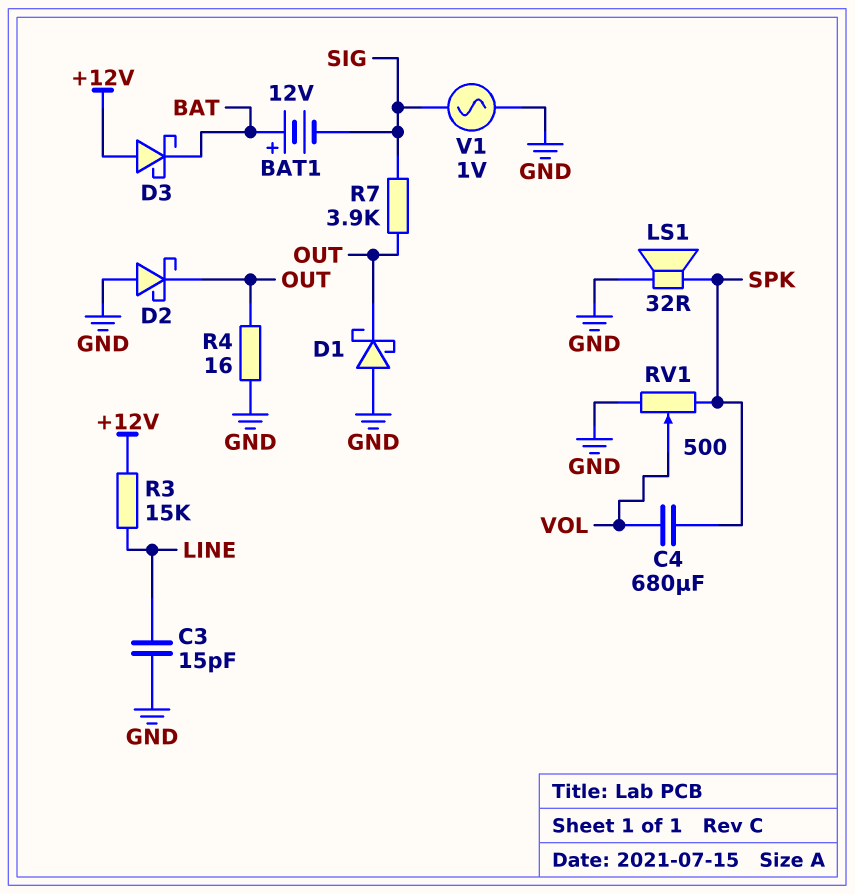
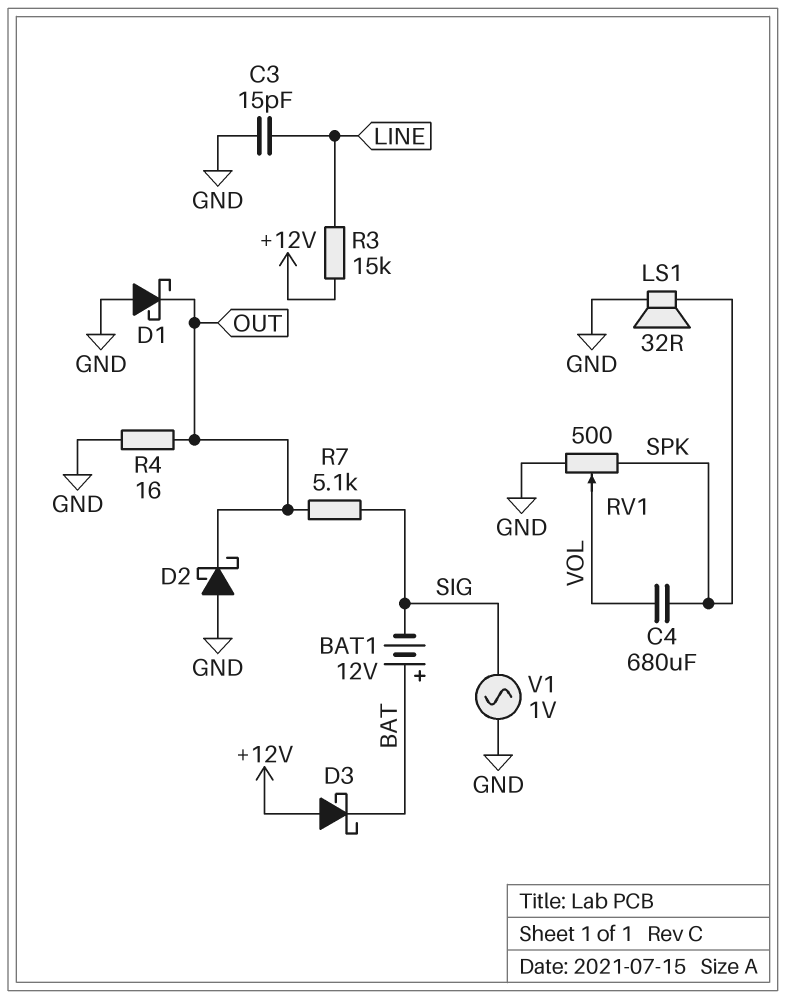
R7: 3.9k (OUT, SIG) -> 5.1k (OUT, SIG)

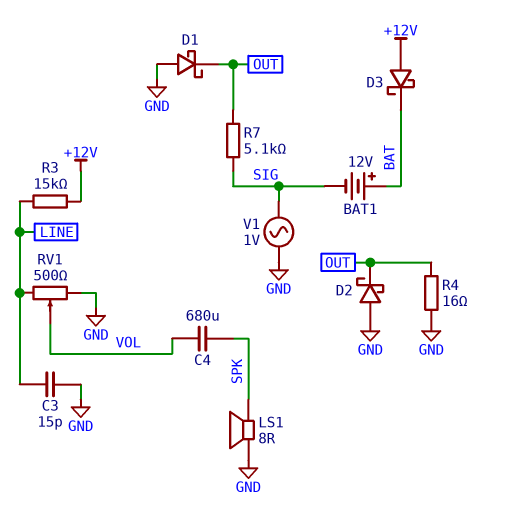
LS1: speaker 32R (GND, SPK) -> speaker 8R (GND, SPK)
RV1: 500 (GND, SPK, wiper VOL) -> 500 (GND, LINE, wiper VOL)

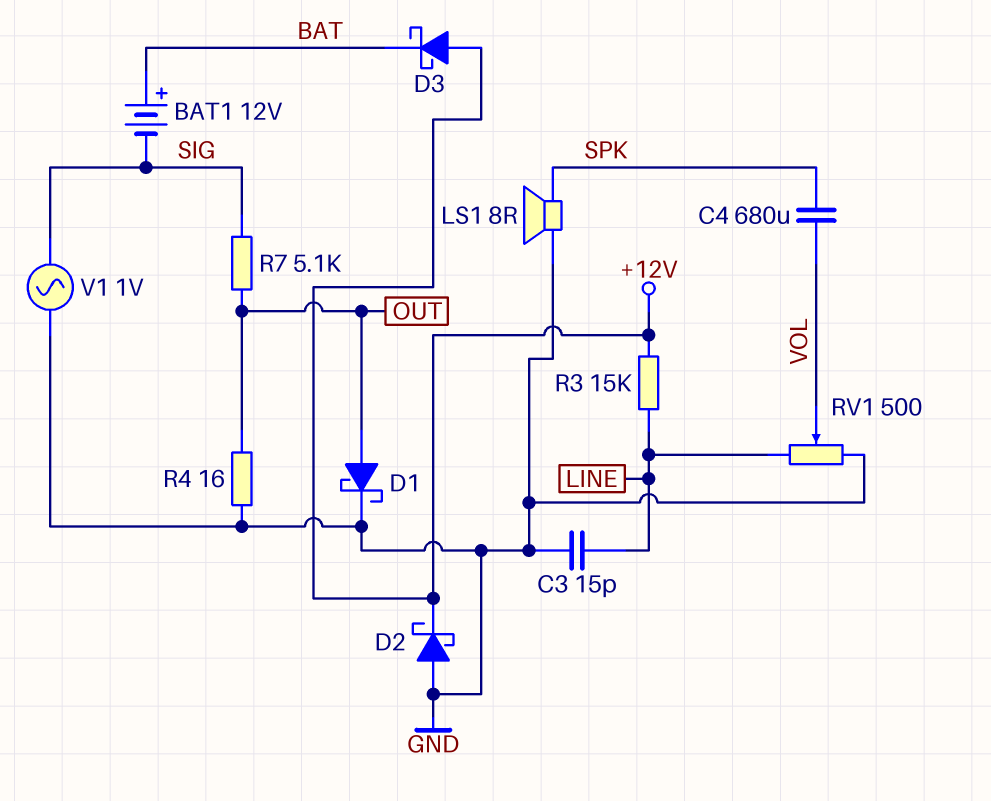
D1: schottky (A GND, K OUT) -> schottky (A OUT, K GND)
D2: schottky (A GND, K OUT) -> schottky (A GND, K +12V)

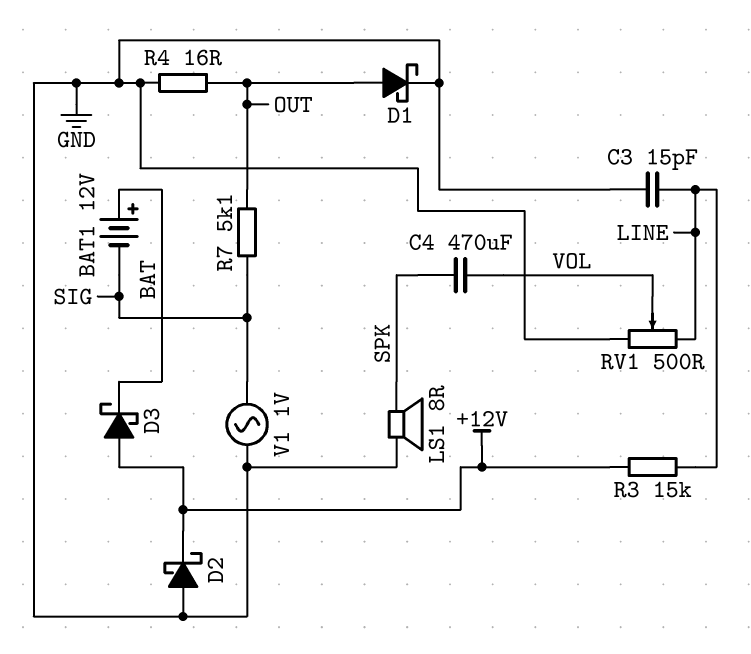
C4: 680uF (SPK, VOL) -> 470uF (SPK, VOL)

